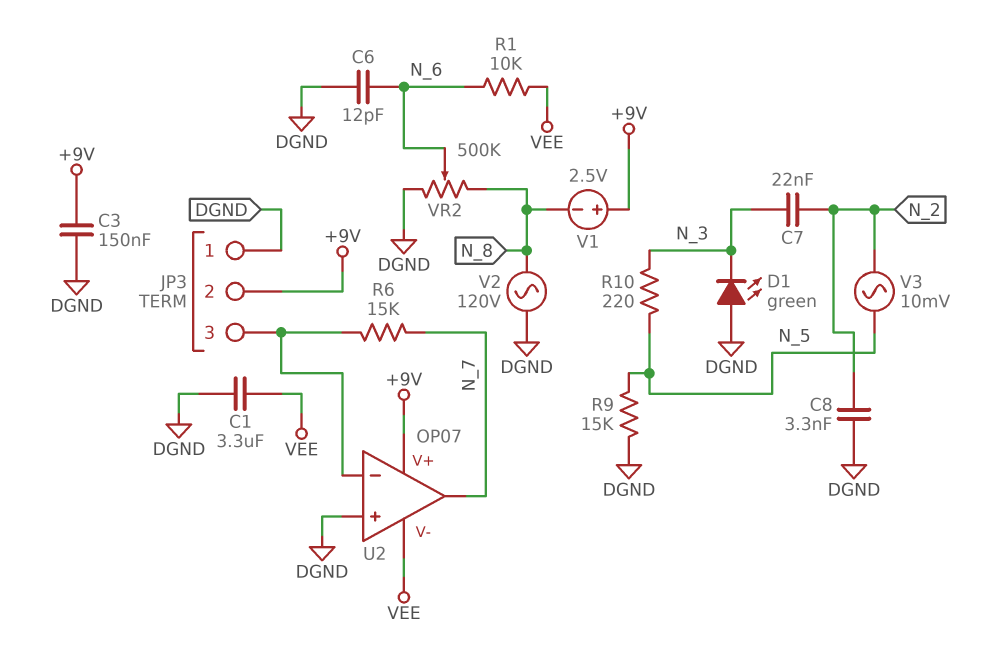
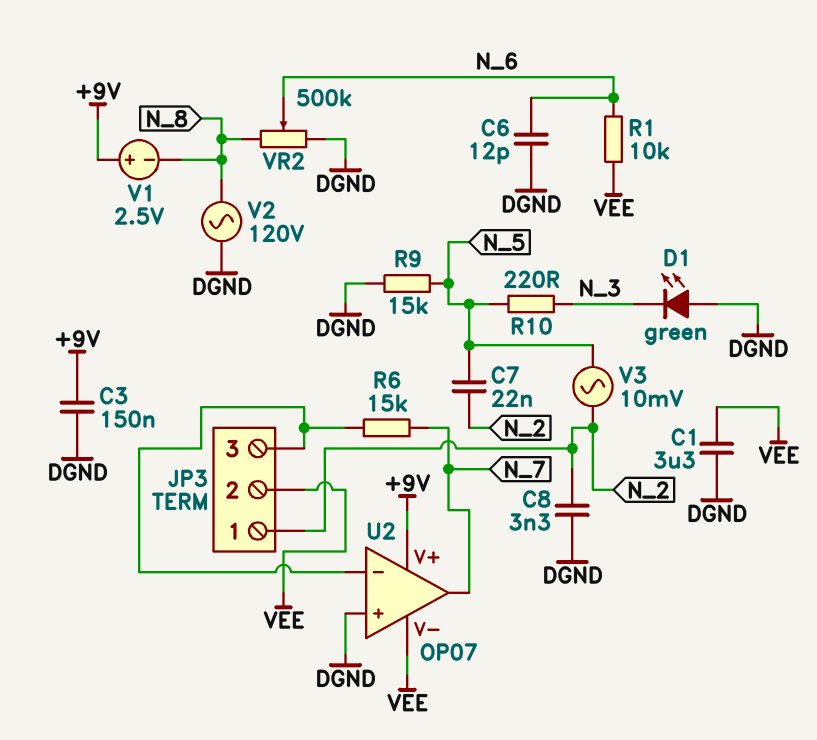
C7: 22nF (N_2, N_3) -> 22nF (N_2, N_5)
JP3 pin 1: DGND -> N_2
JP3 pin 2: +9V -> VEE

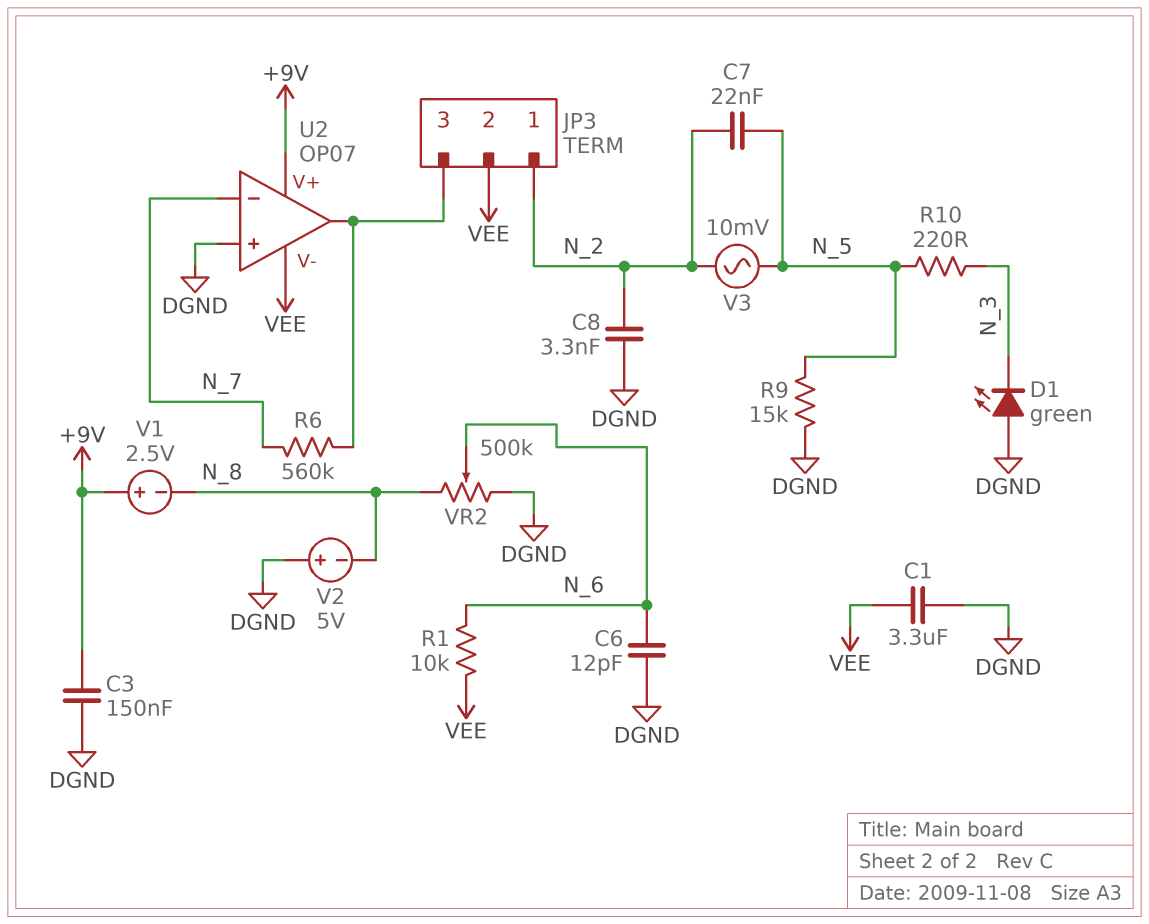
R6: 15k (JP3/3, N_7) -> 560k (JP3/3, N_7)
U2 pin in-: JP3/3 -> N_7
U2 pin out: N_7 -> JP3/3
V2: AC 120V (DGND, N_8) -> 5V (plus DGND, minus N_8)

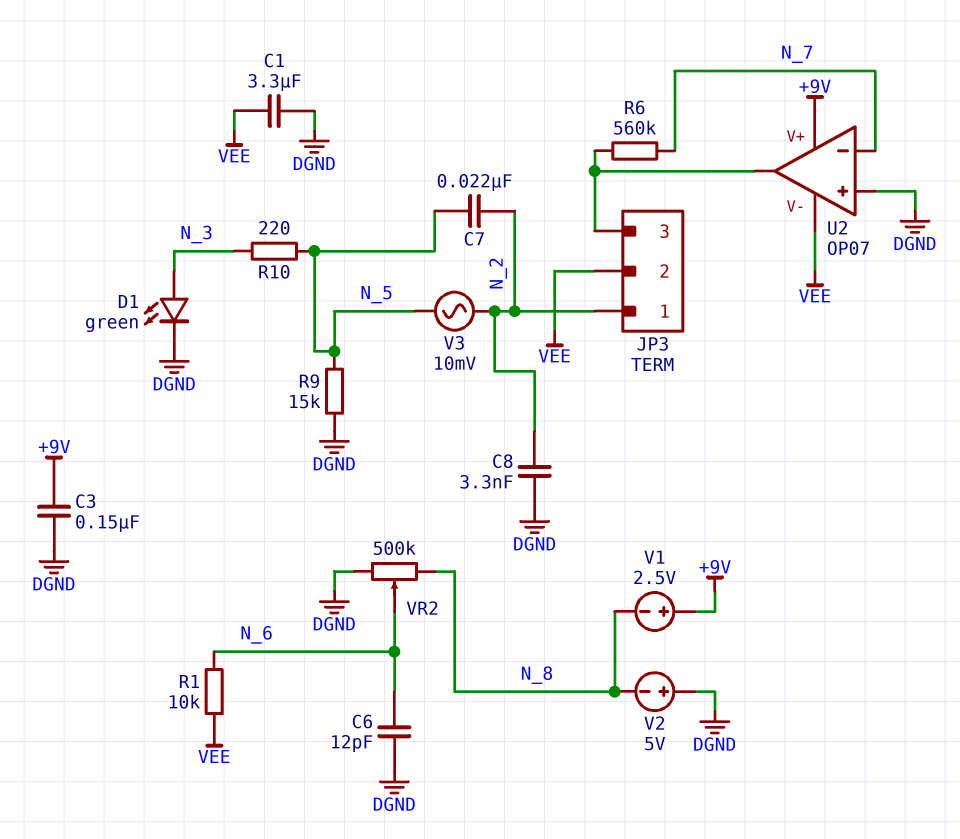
D1: LED green (A DGND, K N_3) -> LED green (A N_3, K DGND)

